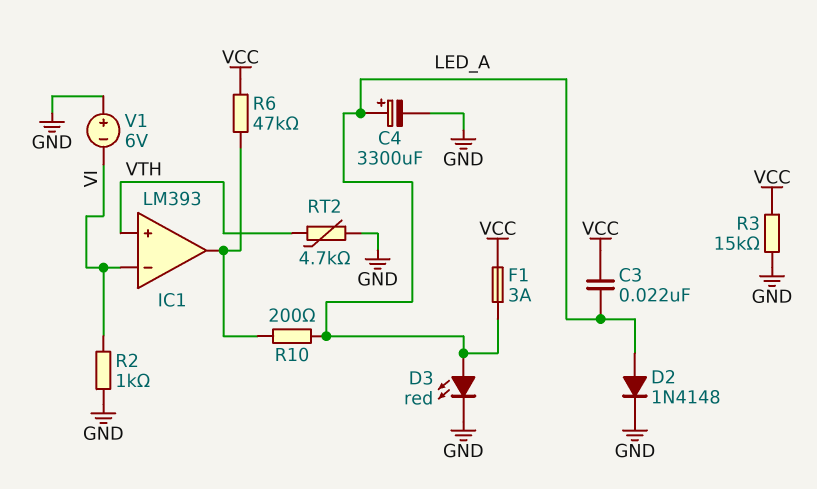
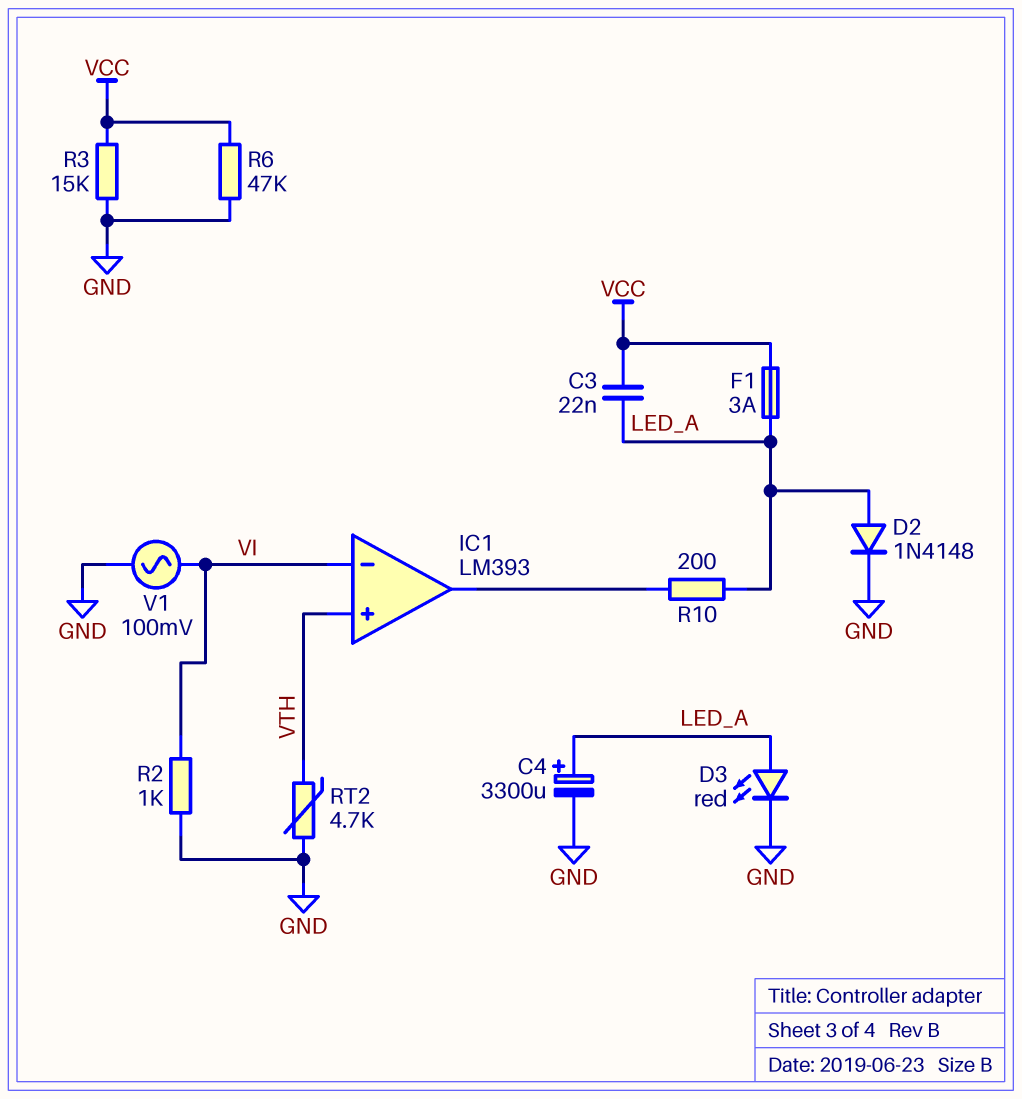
R6: 47k (IC1/out, VCC) -> 47k (GND, VCC)
V1: 6V (plus GND, minus VI) -> AC 100mV (GND, VI)

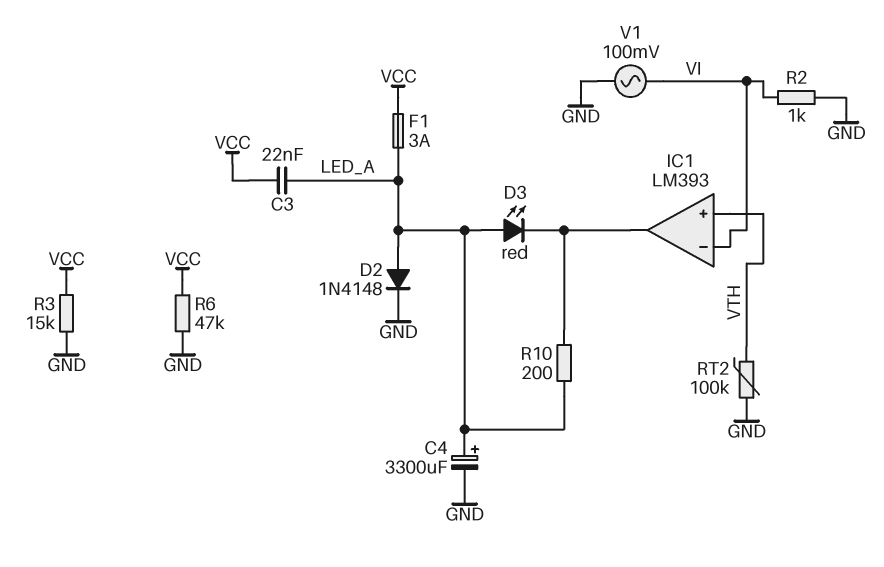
D3: LED red (A LED_A, K GND) -> LED red (A LED_A, K IC1/out)
RT2: 4.7k (GND, VTH) -> 100k (GND, VTH)

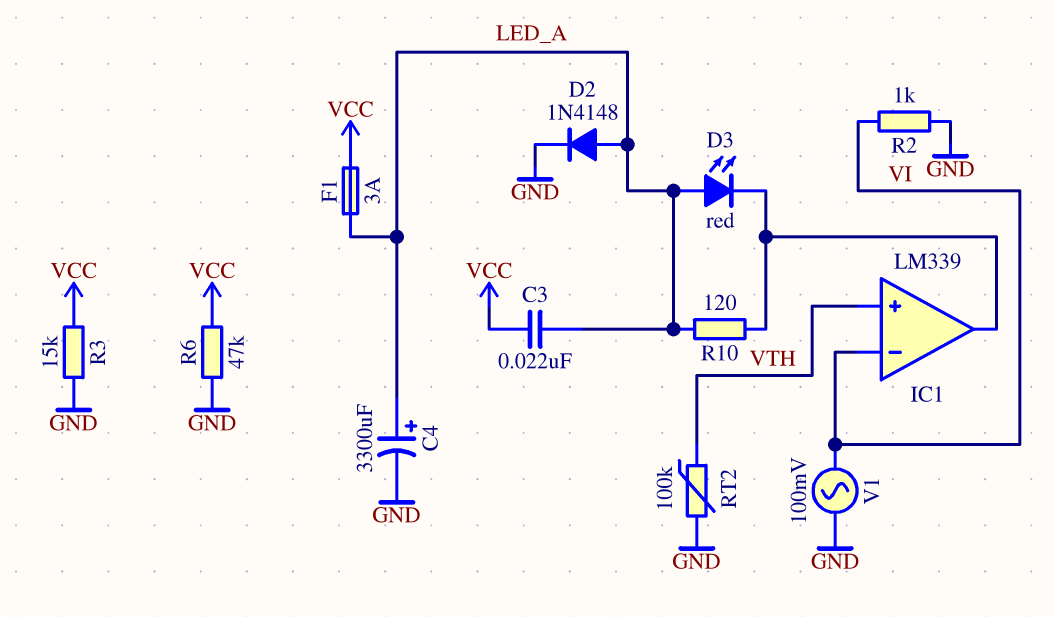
IC1: LM393 -> LM339
R10: 200 (IC1/out, LED_A) -> 120 (IC1/out, LED_A)

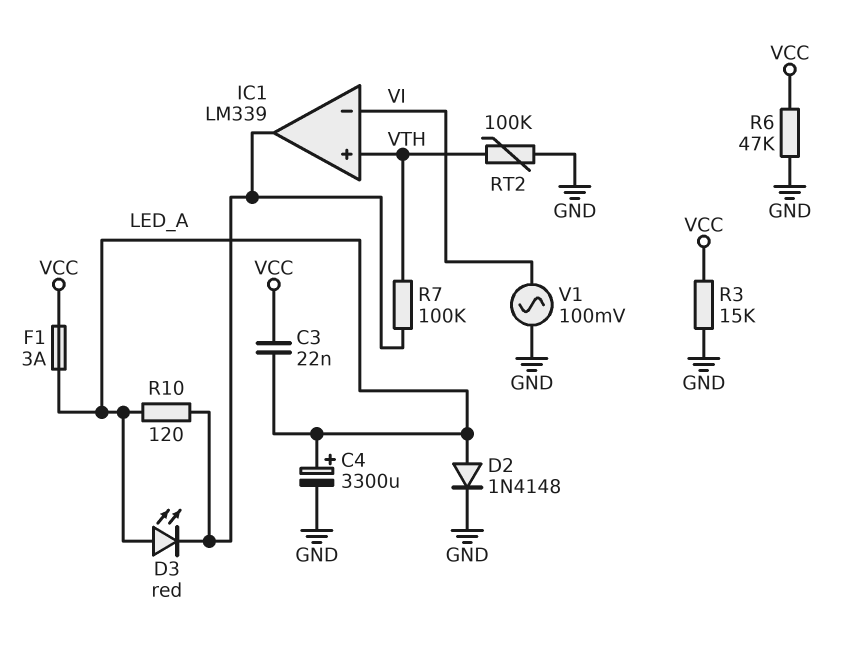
R2: 1k (GND, VI) -> none
R7: none -> 100k (IC1/out, VTH)

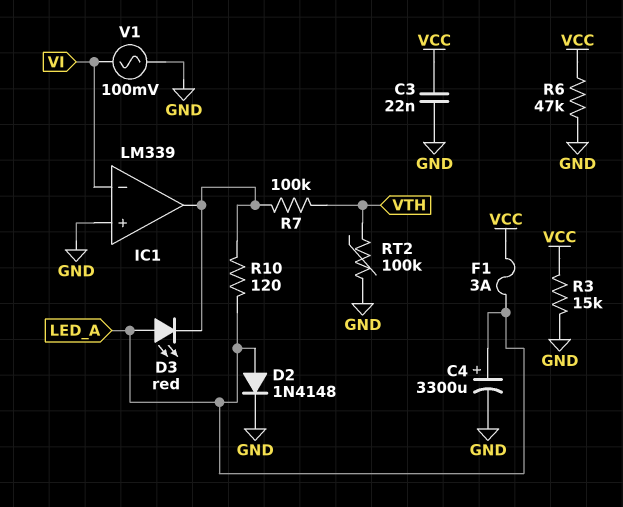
C3: 22nF (LED_A, VCC) -> 22nF (GND, VCC)
IC1 pin in+: VTH -> GND

